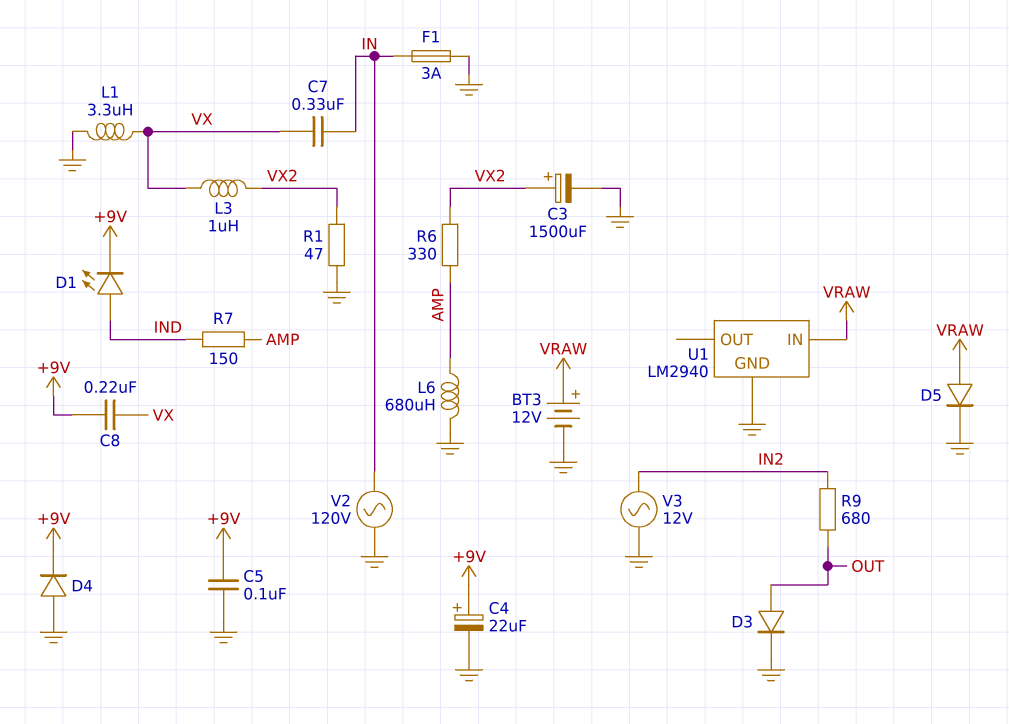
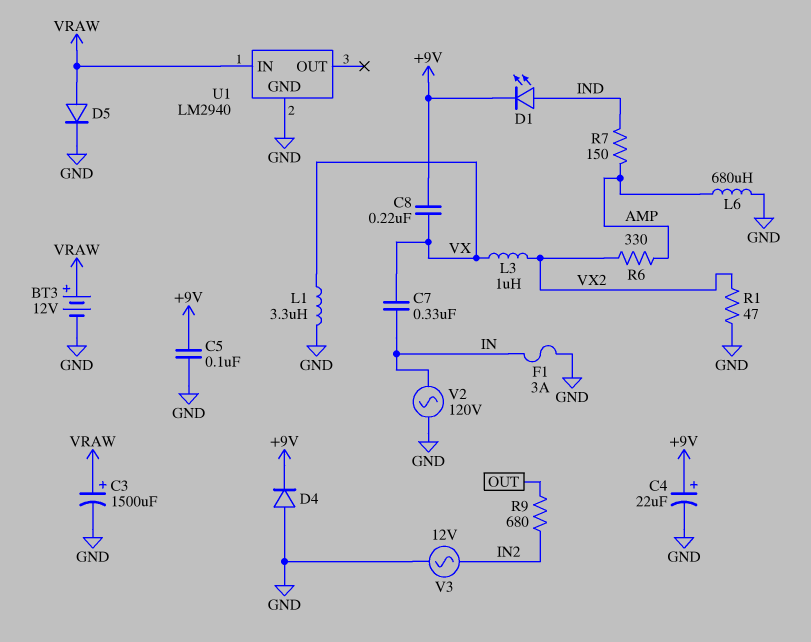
C3: 1500uF (plus VX2, minus GND) -> 1500uF (plus VRAW, minus GND)
D3: diode (A OUT, K GND) -> none

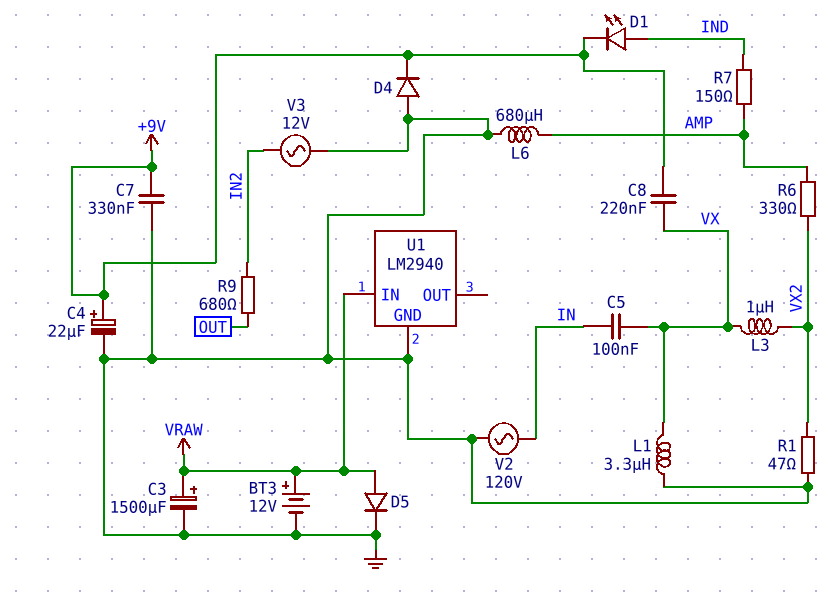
C5: 100nF (+9V, GND) -> 100nF (IN, VX)
C7: 330nF (IN, VX) -> 330nF (+9V, GND)
F1: 3A (GND, IN) -> none

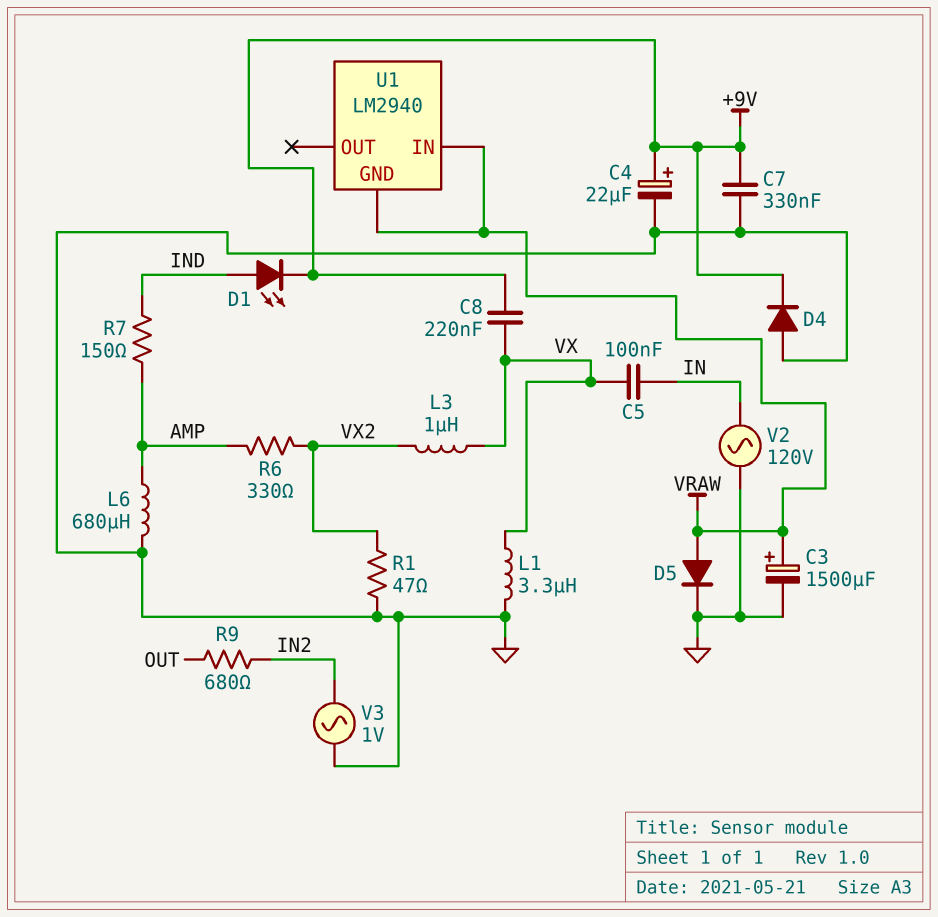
BT3: 12V (plus VRAW, minus GND) -> none
U1 pin GND: GND -> VRAW
V3: AC 12V (GND, IN2) -> AC 1V (GND, IN2)

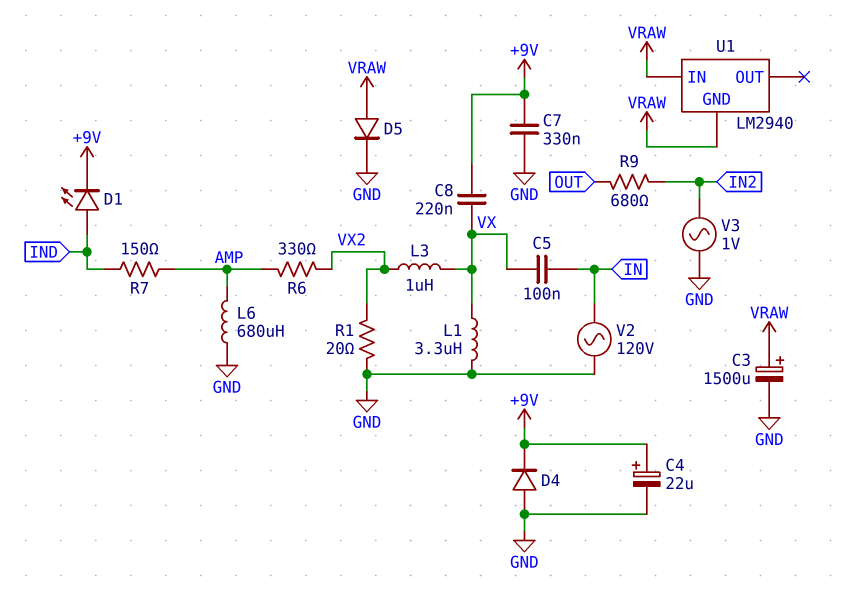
R1: 47 (GND, VX2) -> 20 (GND, VX2)

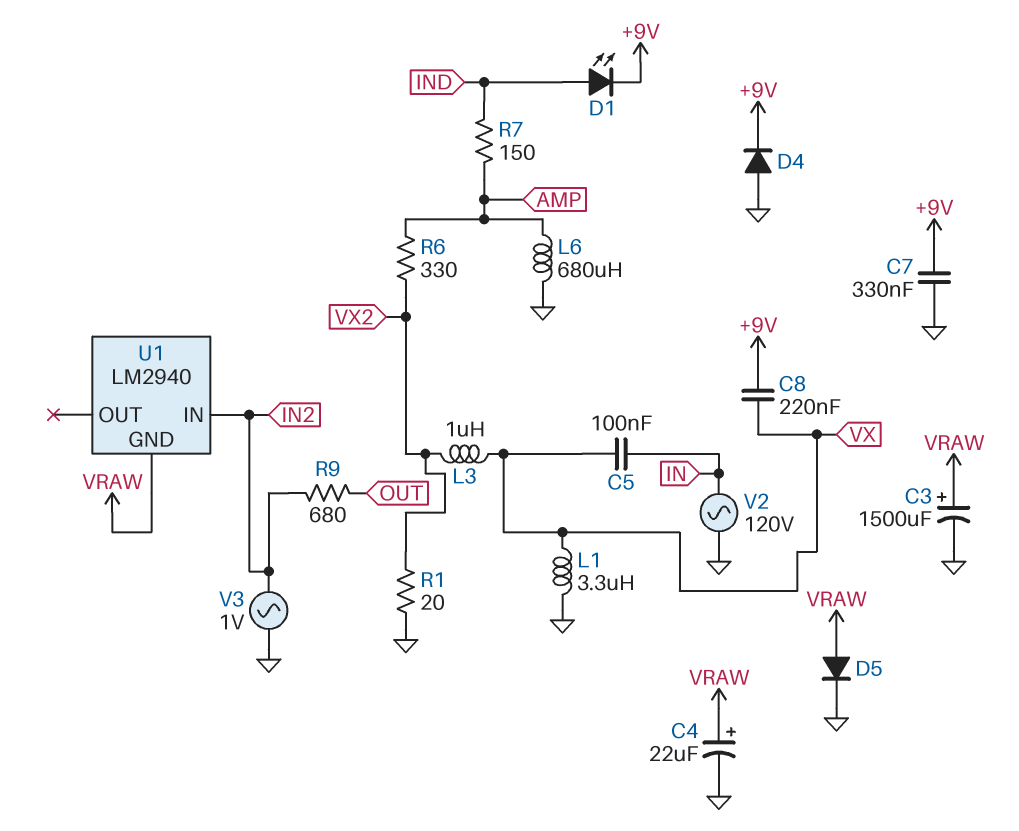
C4: 22uF (plus +9V, minus GND) -> 22uF (plus VRAW, minus GND)
U1 pin IN: VRAW -> IN2

